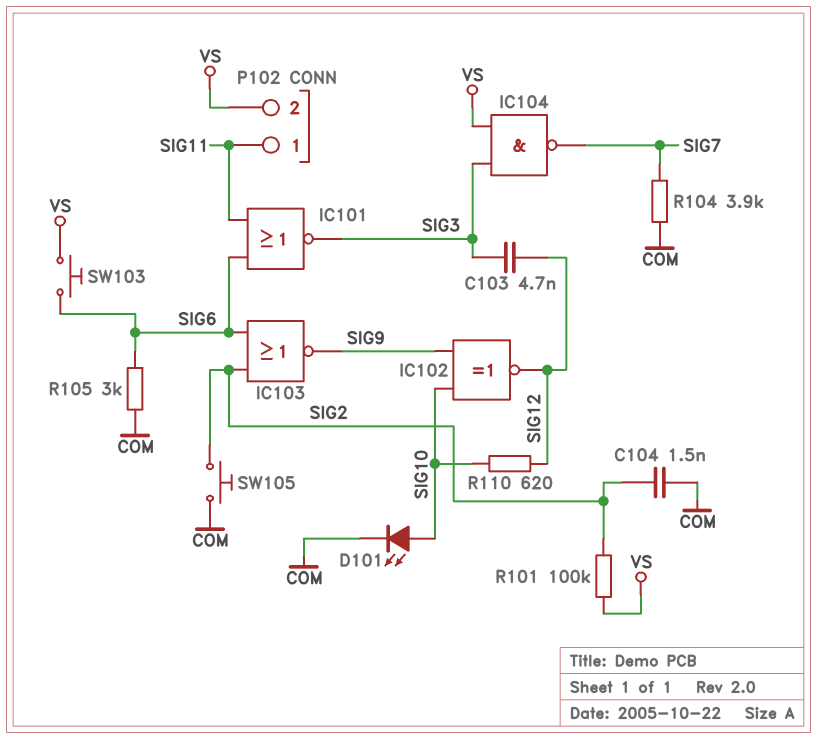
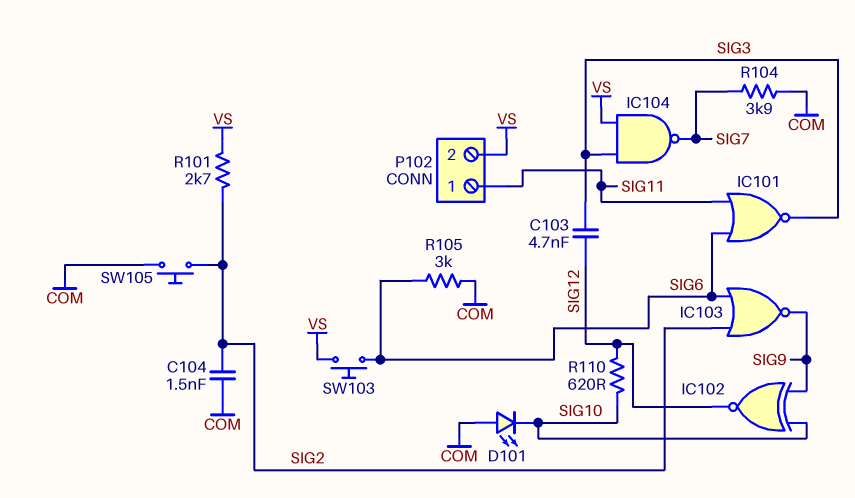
D101: LED (A SIG10, K COM) -> LED (A COM, K SIG10)
R101: 100k (SIG2, VS) -> 2.7k (SIG2, VS)

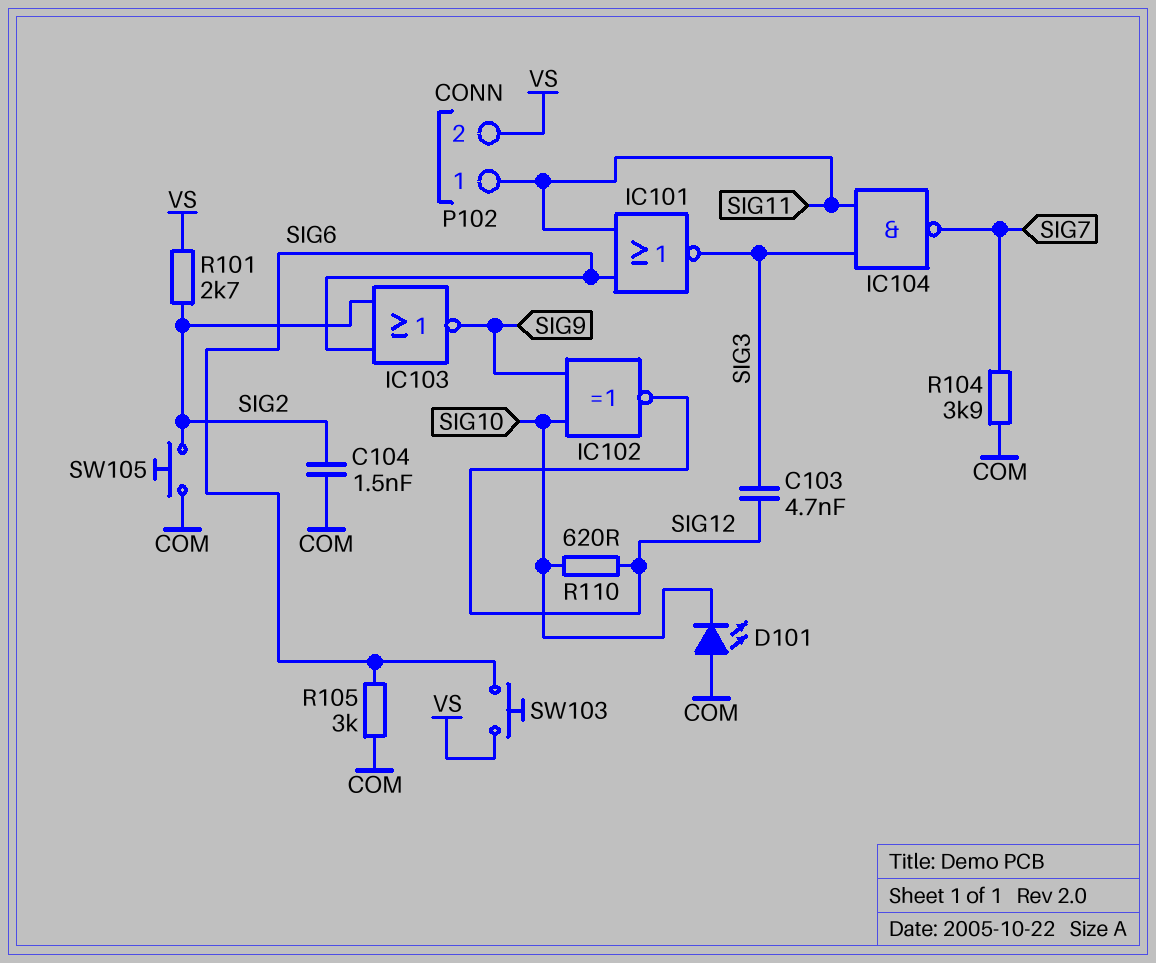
IC104: NAND (in SIG3, in VS, out SIG7) -> NAND (in SIG3, in SIG11, out SIG7)

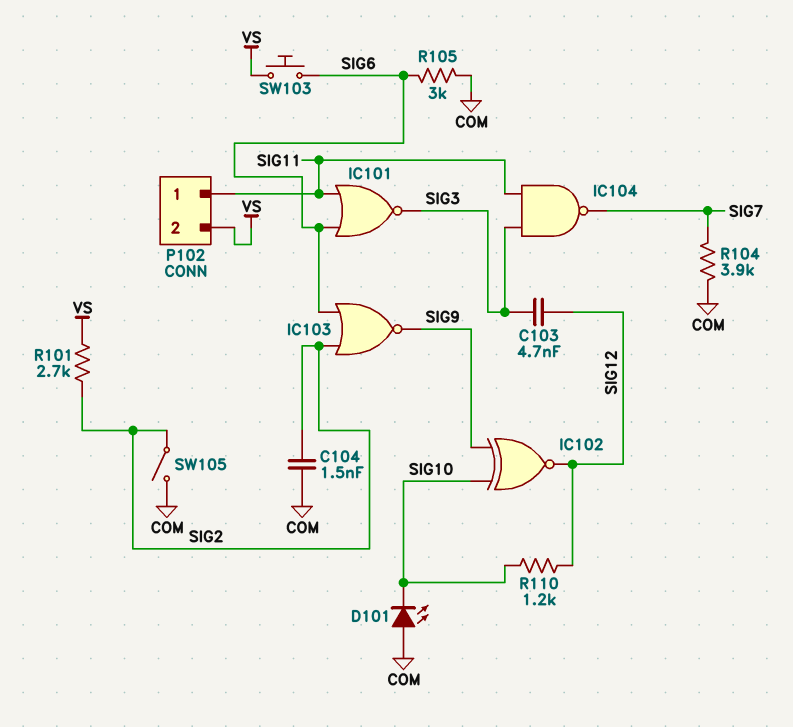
R110: 620 (SIG10, SIG12) -> 1.2k (SIG10, SIG12)
SW105: button (COM, SIG2) -> switch (COM, SIG2)

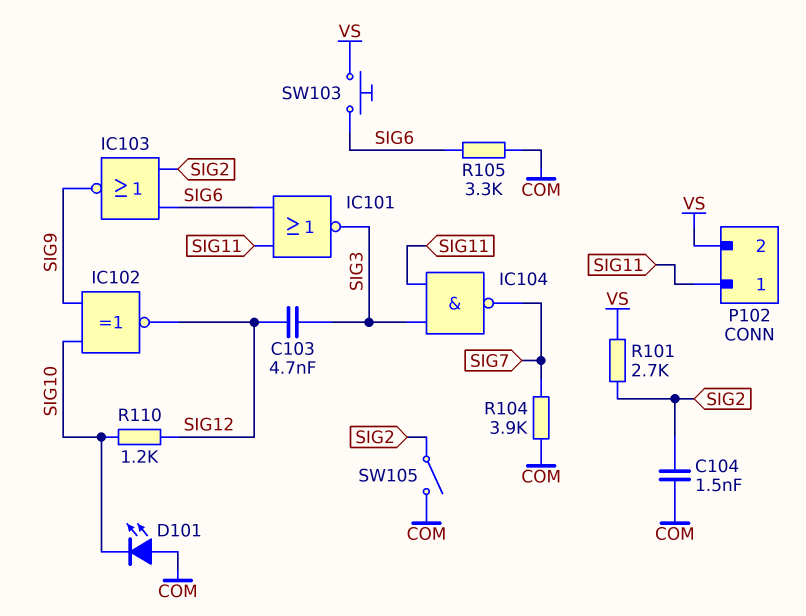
R105: 3k (COM, SIG6) -> 3.3k (COM, SIG6)

